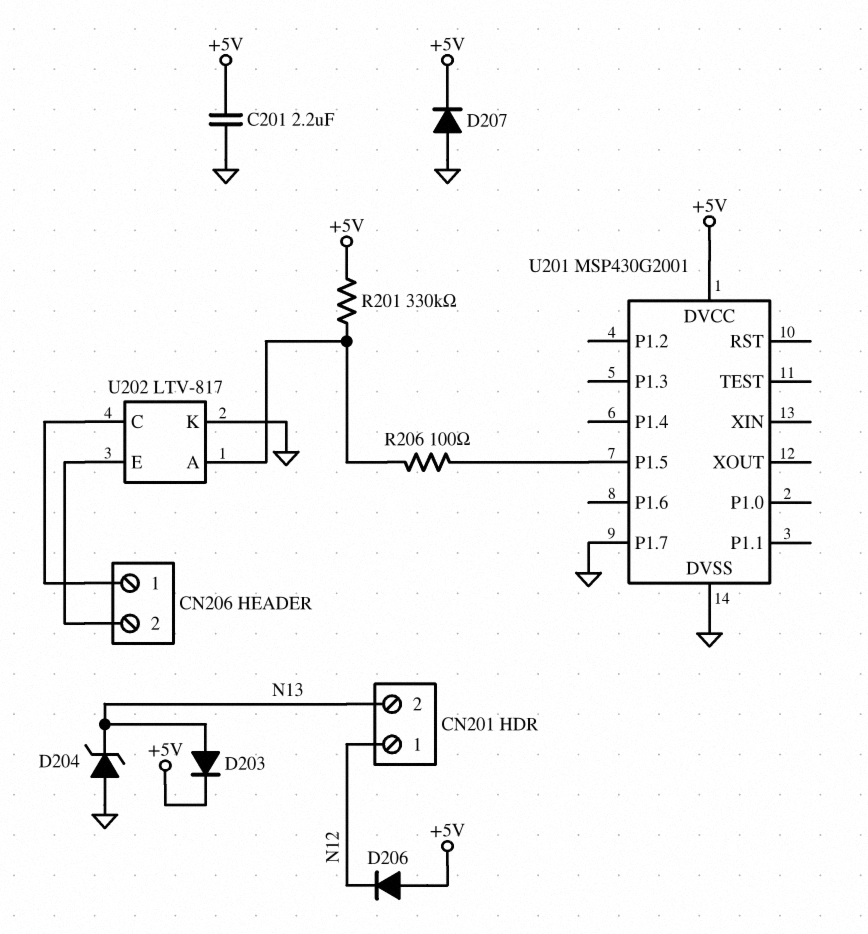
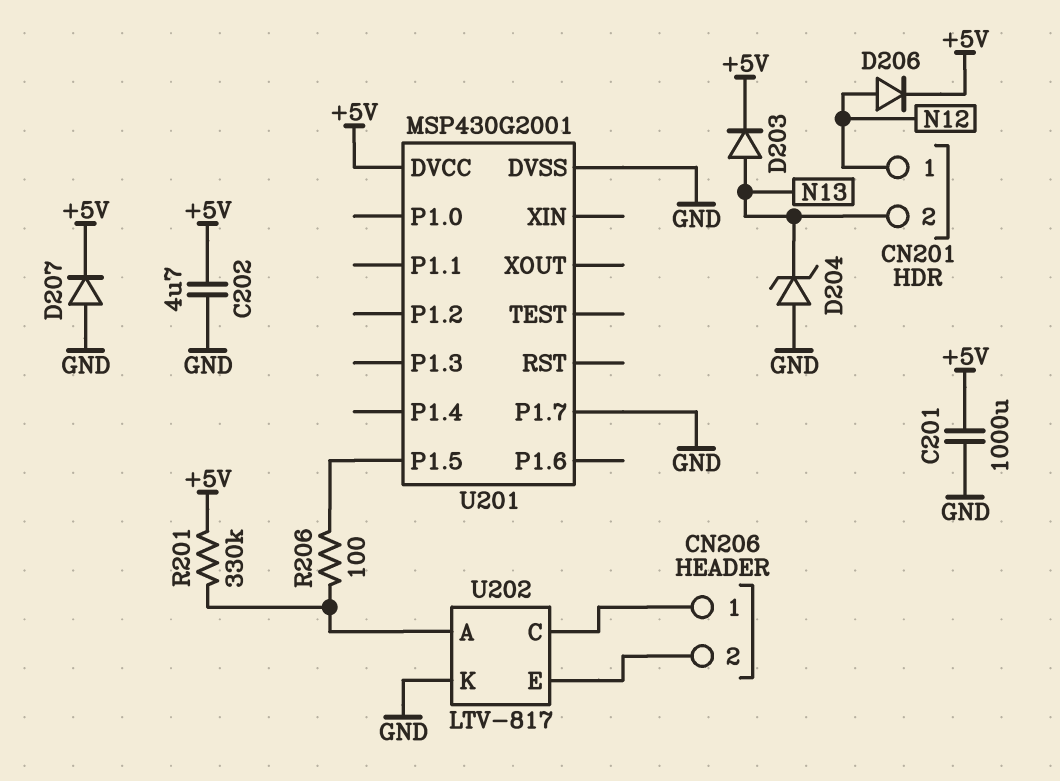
C201: 2.2uF (+5V, GND) -> 1000uF (+5V, GND)
C202: none -> 4.7uF (+5V, GND)
D206: diode (A +5V, K N12) -> diode (A N12, K +5V)

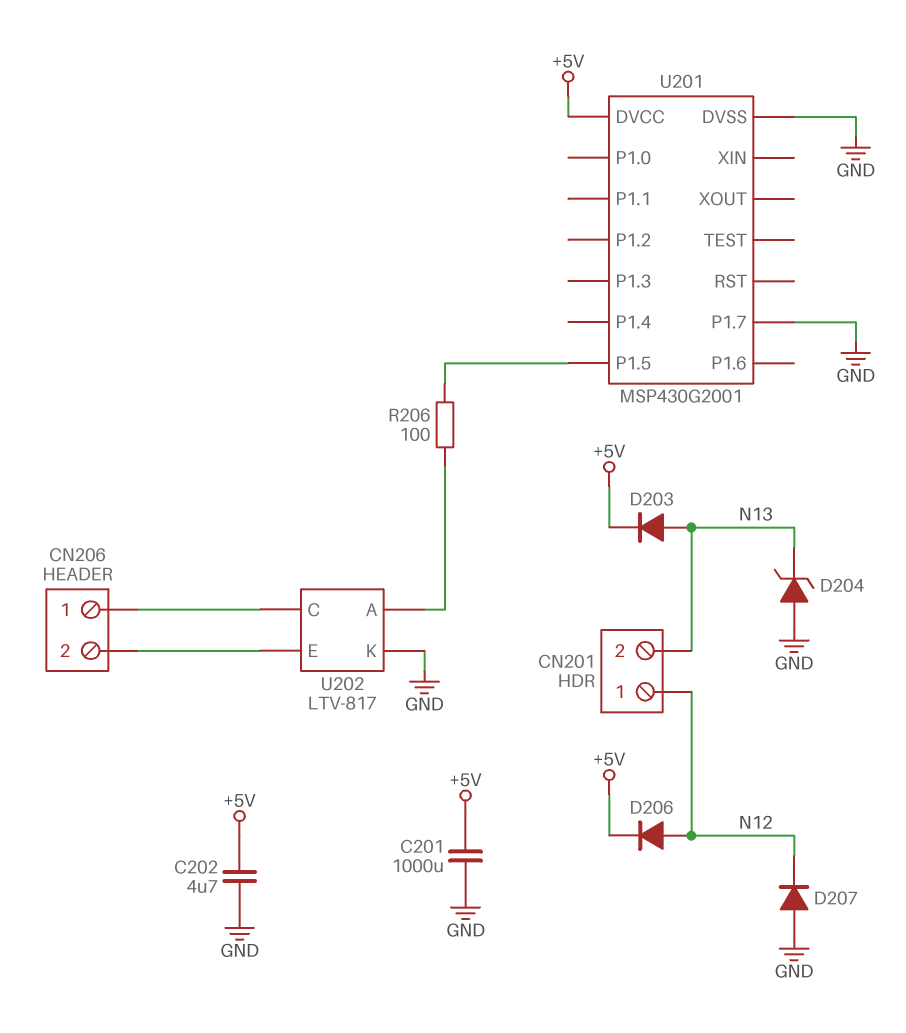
D207: diode (A GND, K +5V) -> diode (A GND, K N12)
R201: 330k (+5V, U202/A) -> none

